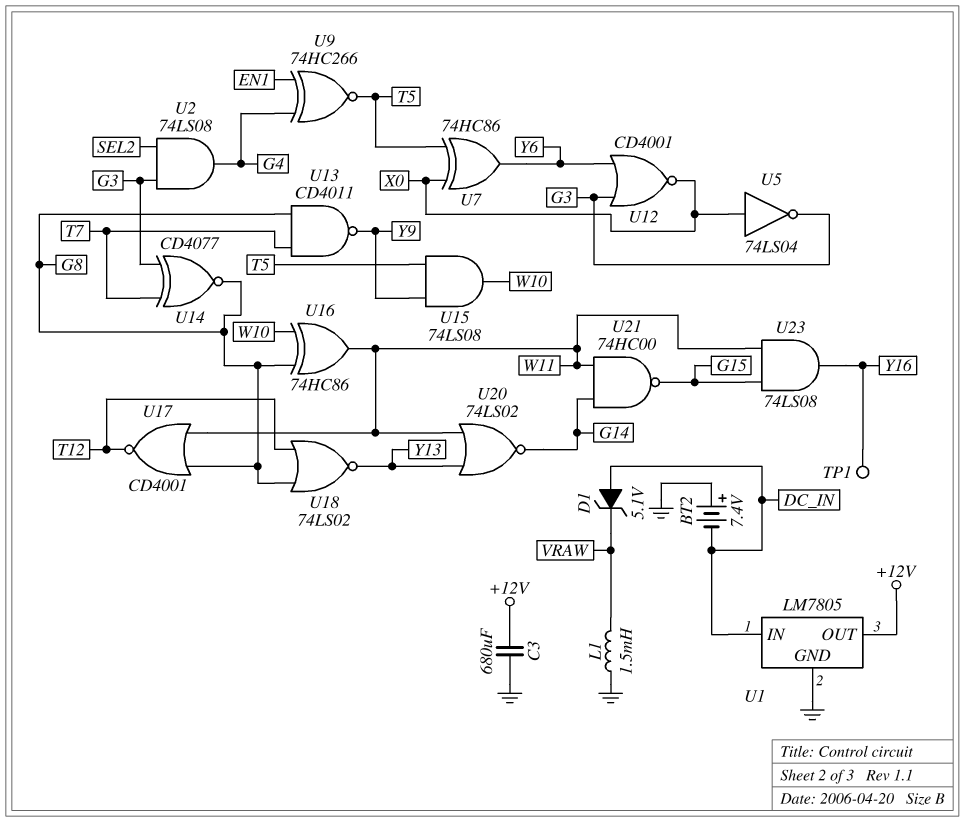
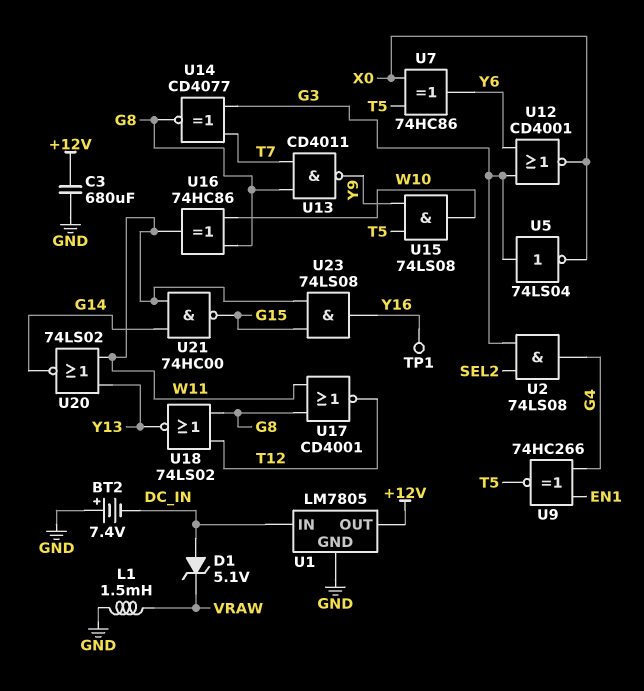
U5: NOT 74LS04 (in X0, out G3) -> NOT 74LS04 (in G3, out X0)

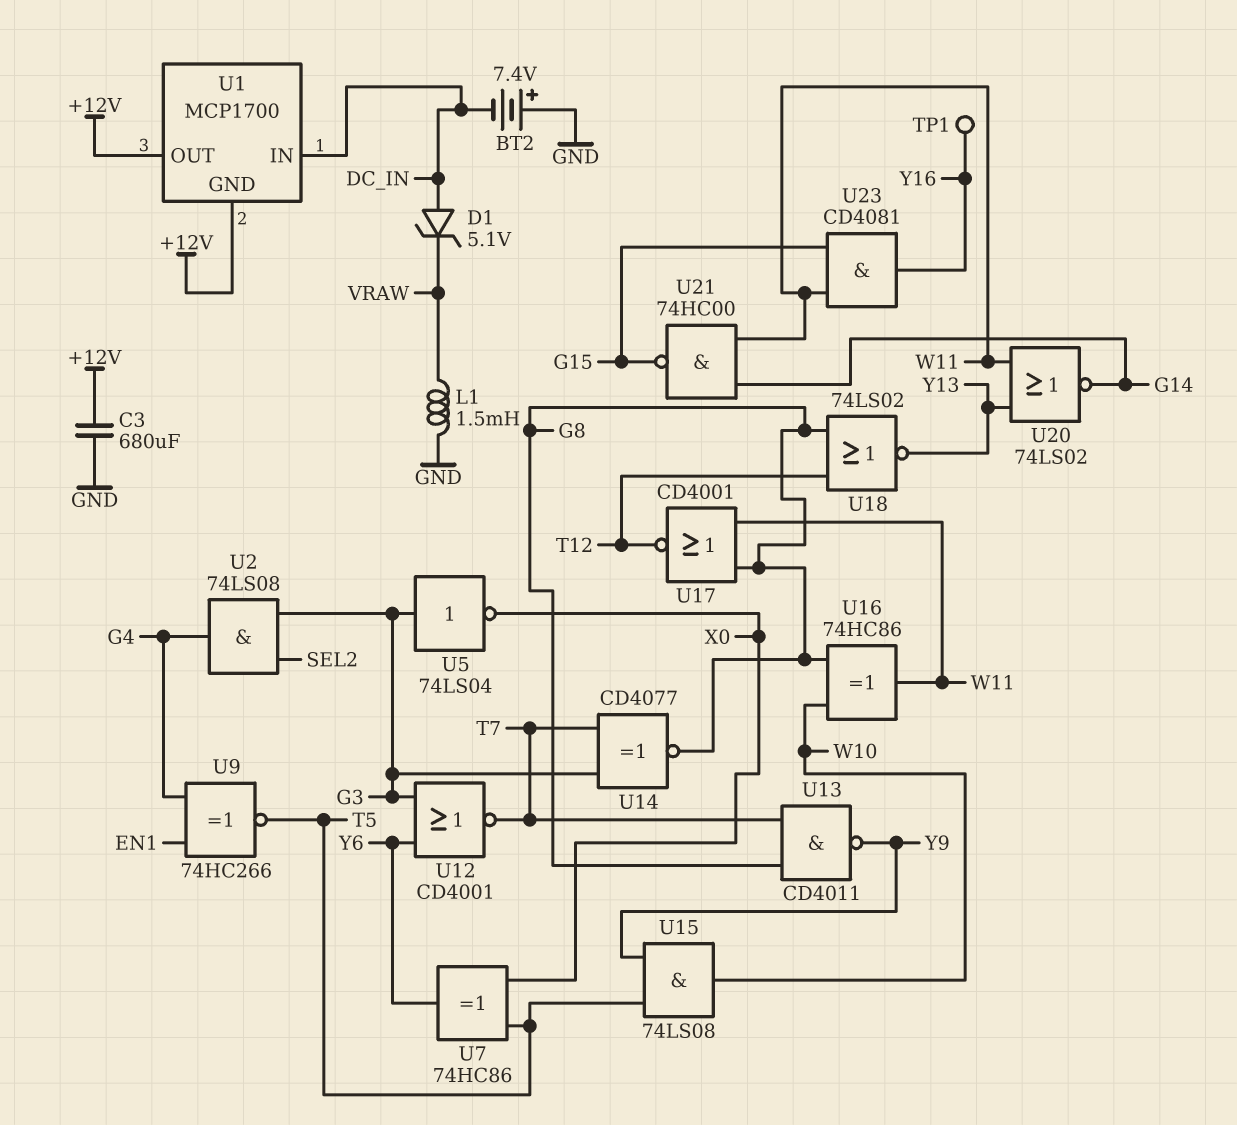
U1: LM7805 -> MCP1700
U1 pin GND: GND -> +12V
U12: NOR CD4001 (in G3, in Y6, out X0) -> NOR CD4001 (in G3, in Y6, out T7)
U23: AND 74LS08 (in G15, in W11, out Y16) -> AND CD4081 (in G15, in W11, out Y16)

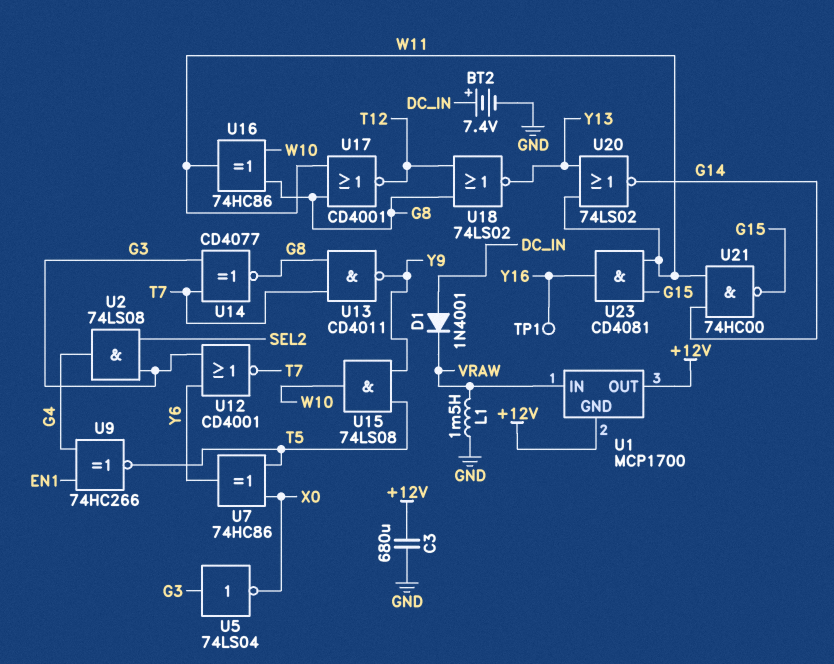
BT2: 7.4V (plus GND, minus DC_IN) -> 7.4V (plus DC_IN, minus GND)
D1: zener 5.1V (A DC_IN, K VRAW) -> diode 1N4001 (A DC_IN, K VRAW)
U1 pin IN: DC_IN -> VRAW

